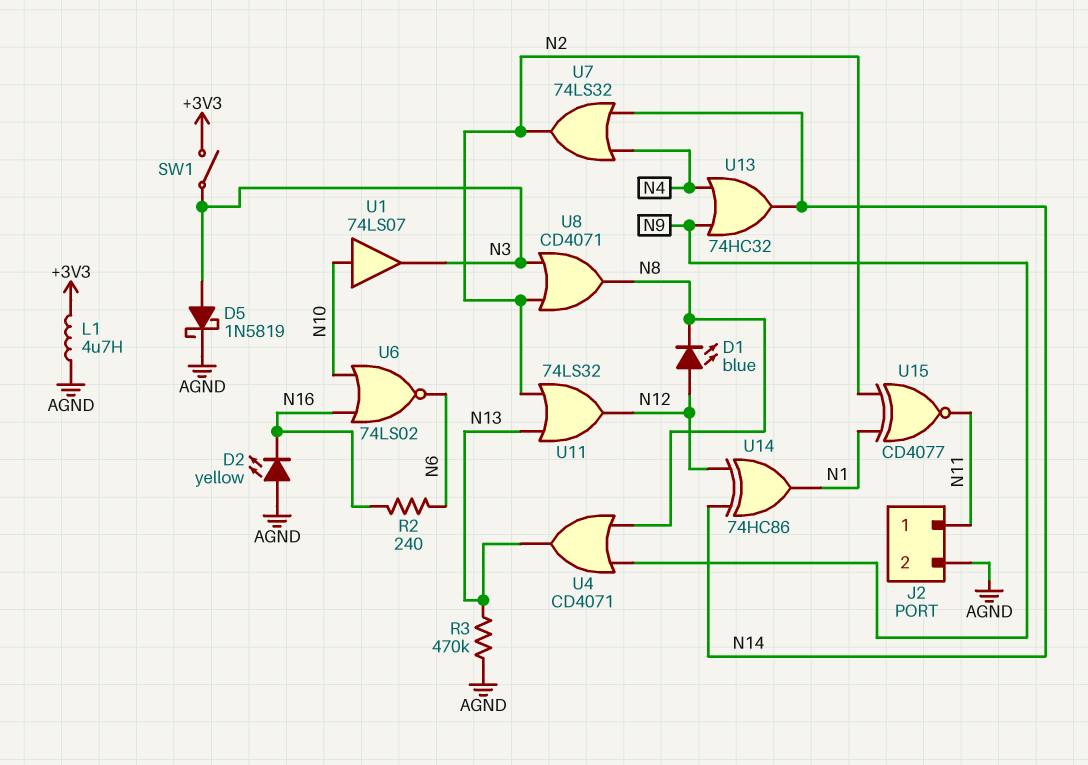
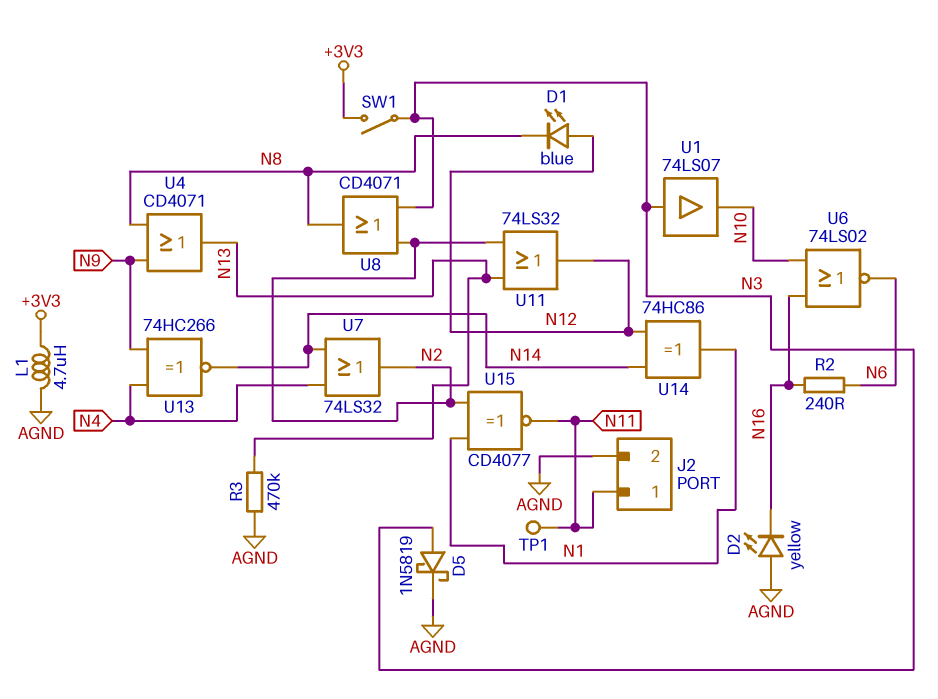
TP1: none -> test point (N11)
U1: buffer 74LS07 (in N10, out N3) -> buffer 74LS07 (in N3, out N10)
U13: OR 74HC32 (in N4, in N9, out N14) -> XNOR 74HC266 (in N4, in N9, out N14)

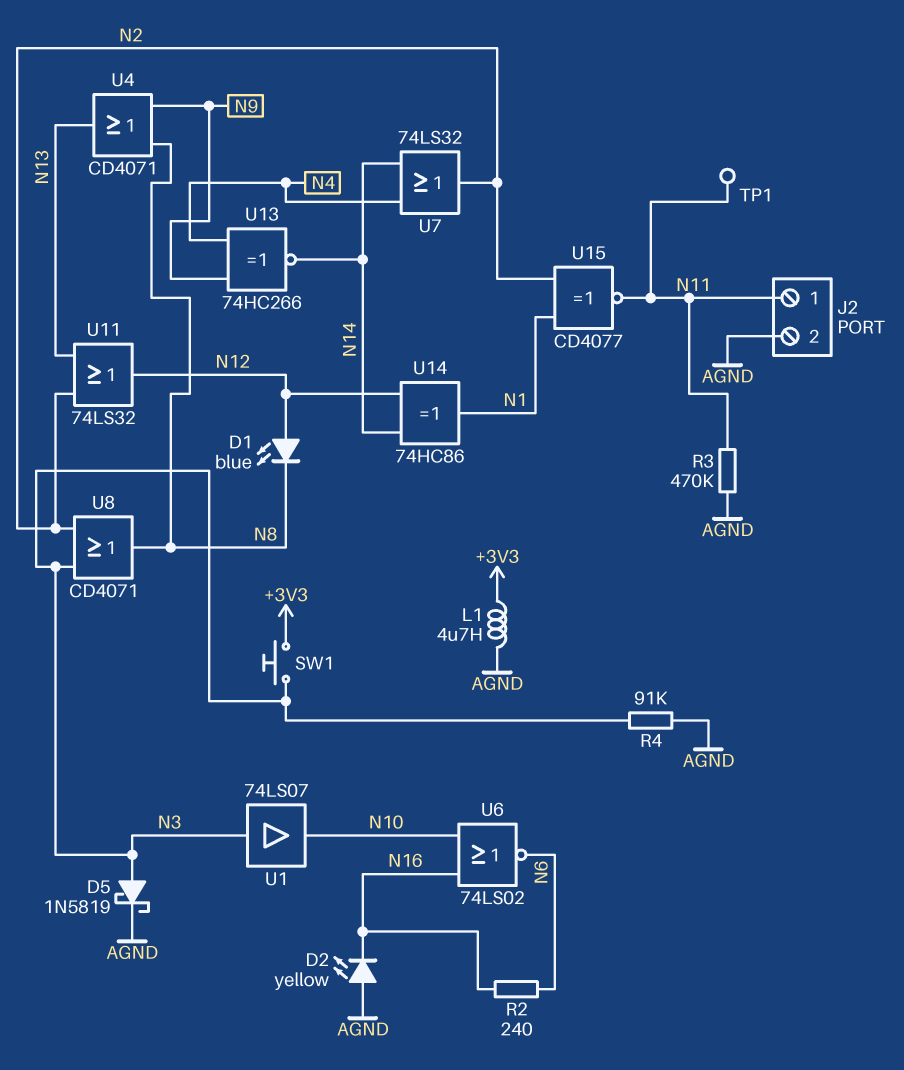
R3: 470k (AGND, N13) -> 470k (AGND, N11)
R4: none -> 91k (AGND, N3)
SW1: switch (+3V3, N3) -> button (+3V3, N3)

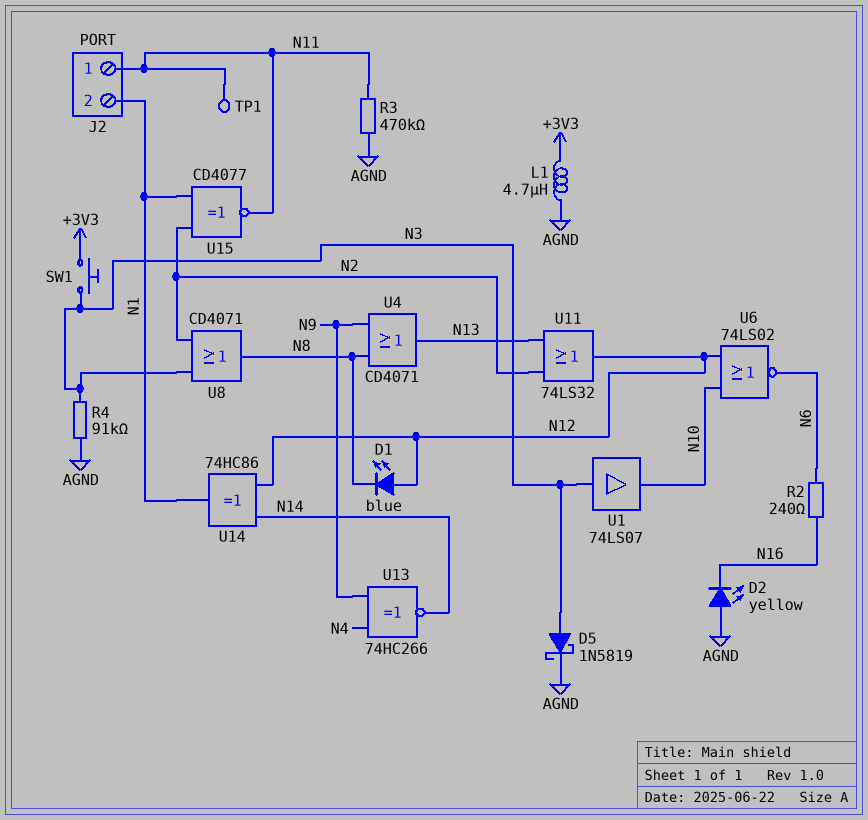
J2 pin 2: AGND -> N1
U6: NOR 74LS02 (in N10, in N16, out N6) -> NOR 74LS02 (in N10, in N12, out N6)
U7: OR 74LS32 (in N4, in N14, out N2) -> none

